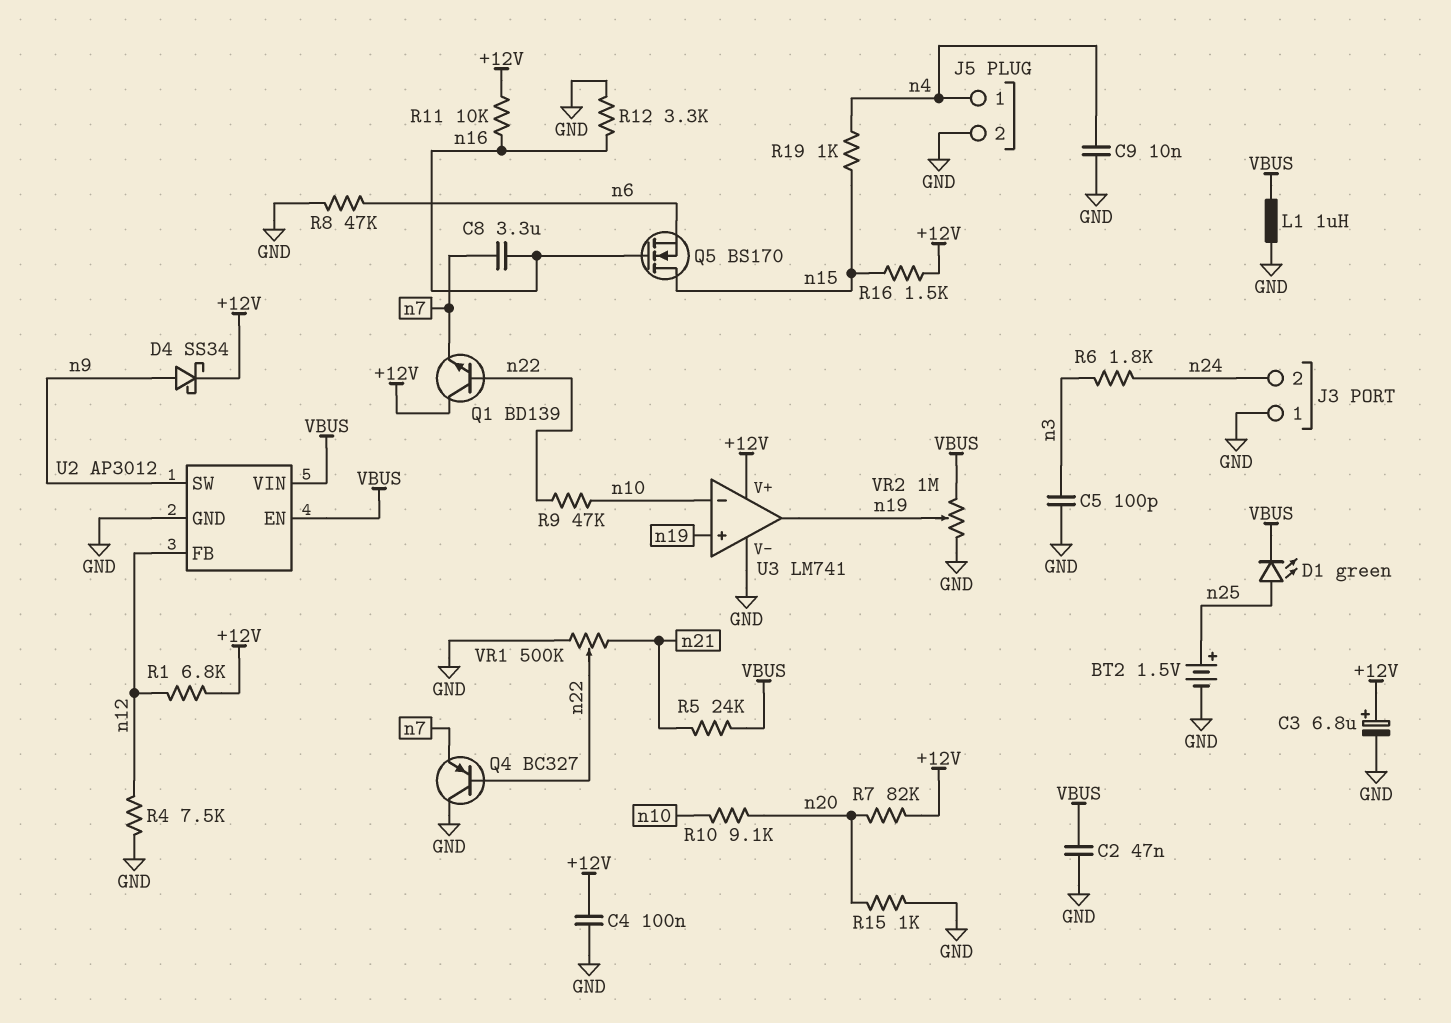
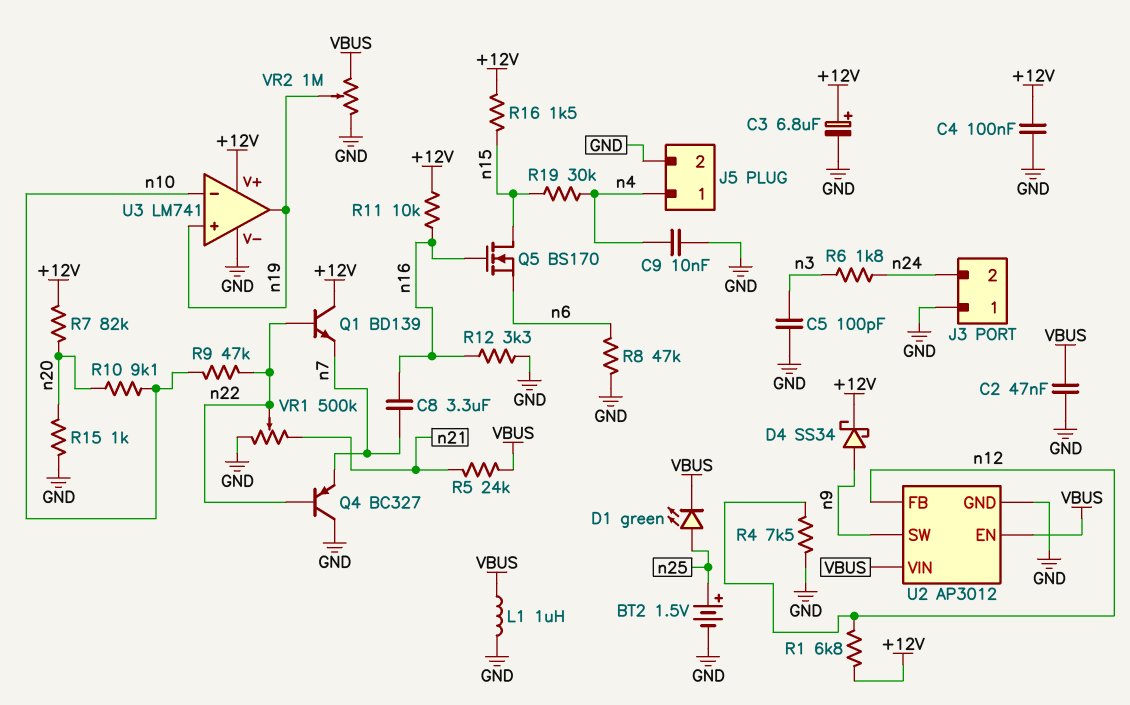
R19: 1k (n4, n15) -> 30k (n4, n15)

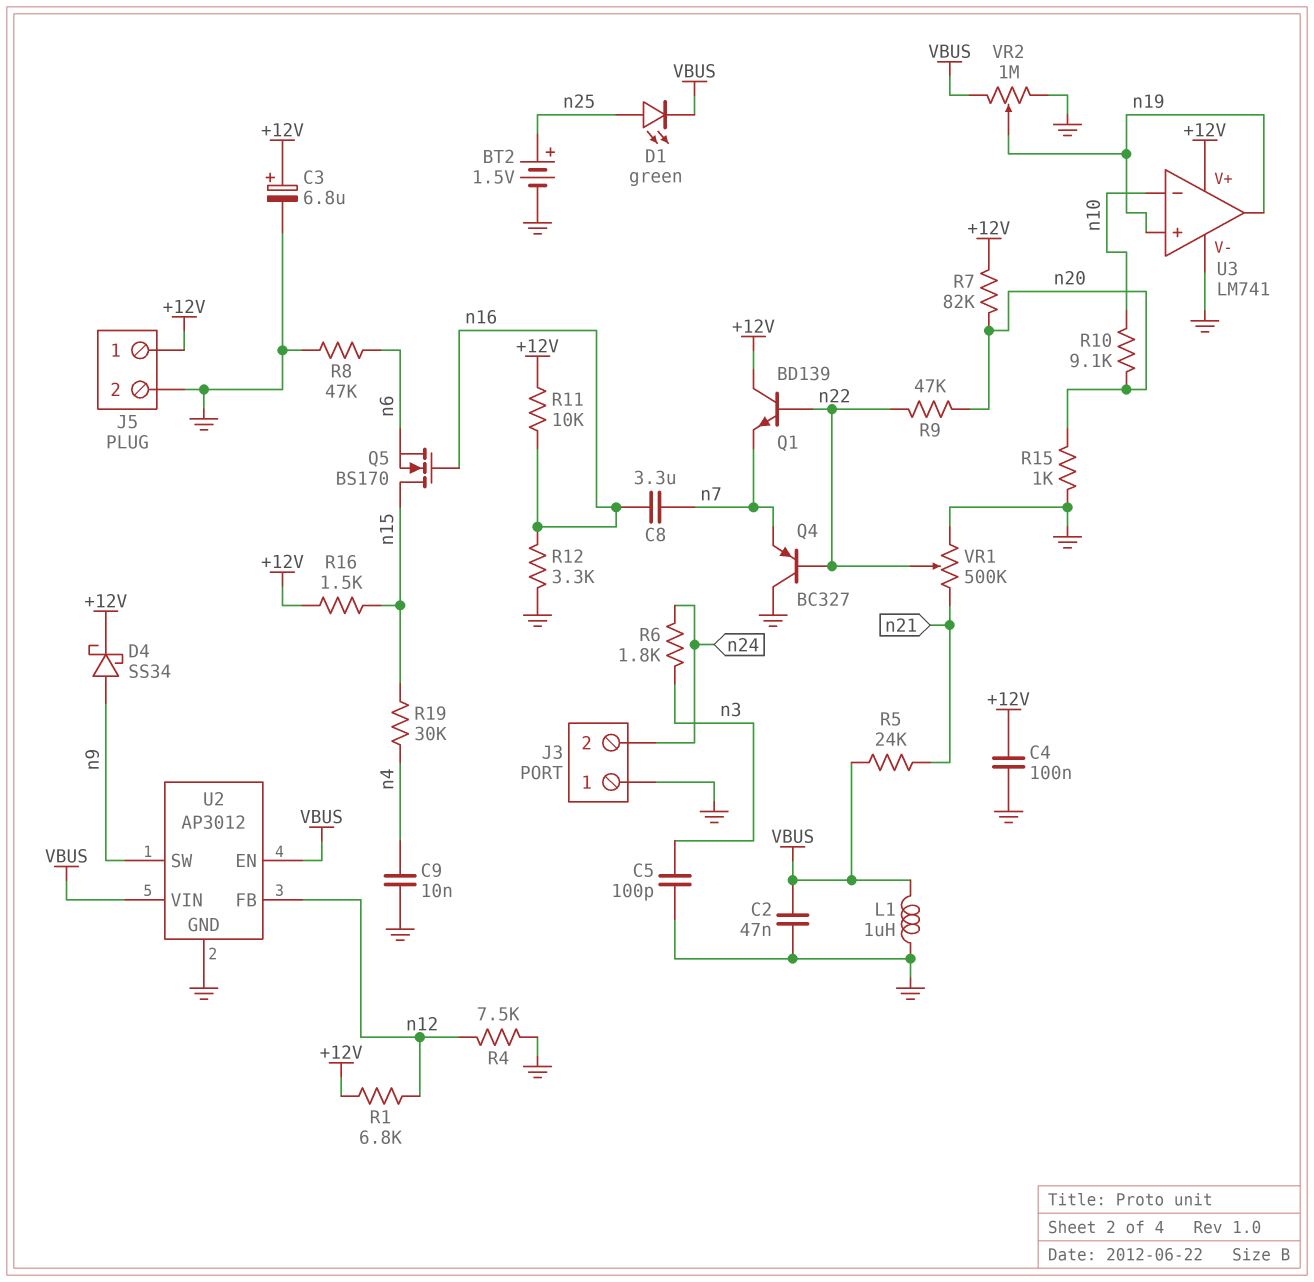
J5 pin 1: n4 -> +12V
R9: 47k (n10, n22) -> 47k (n20, n22)

